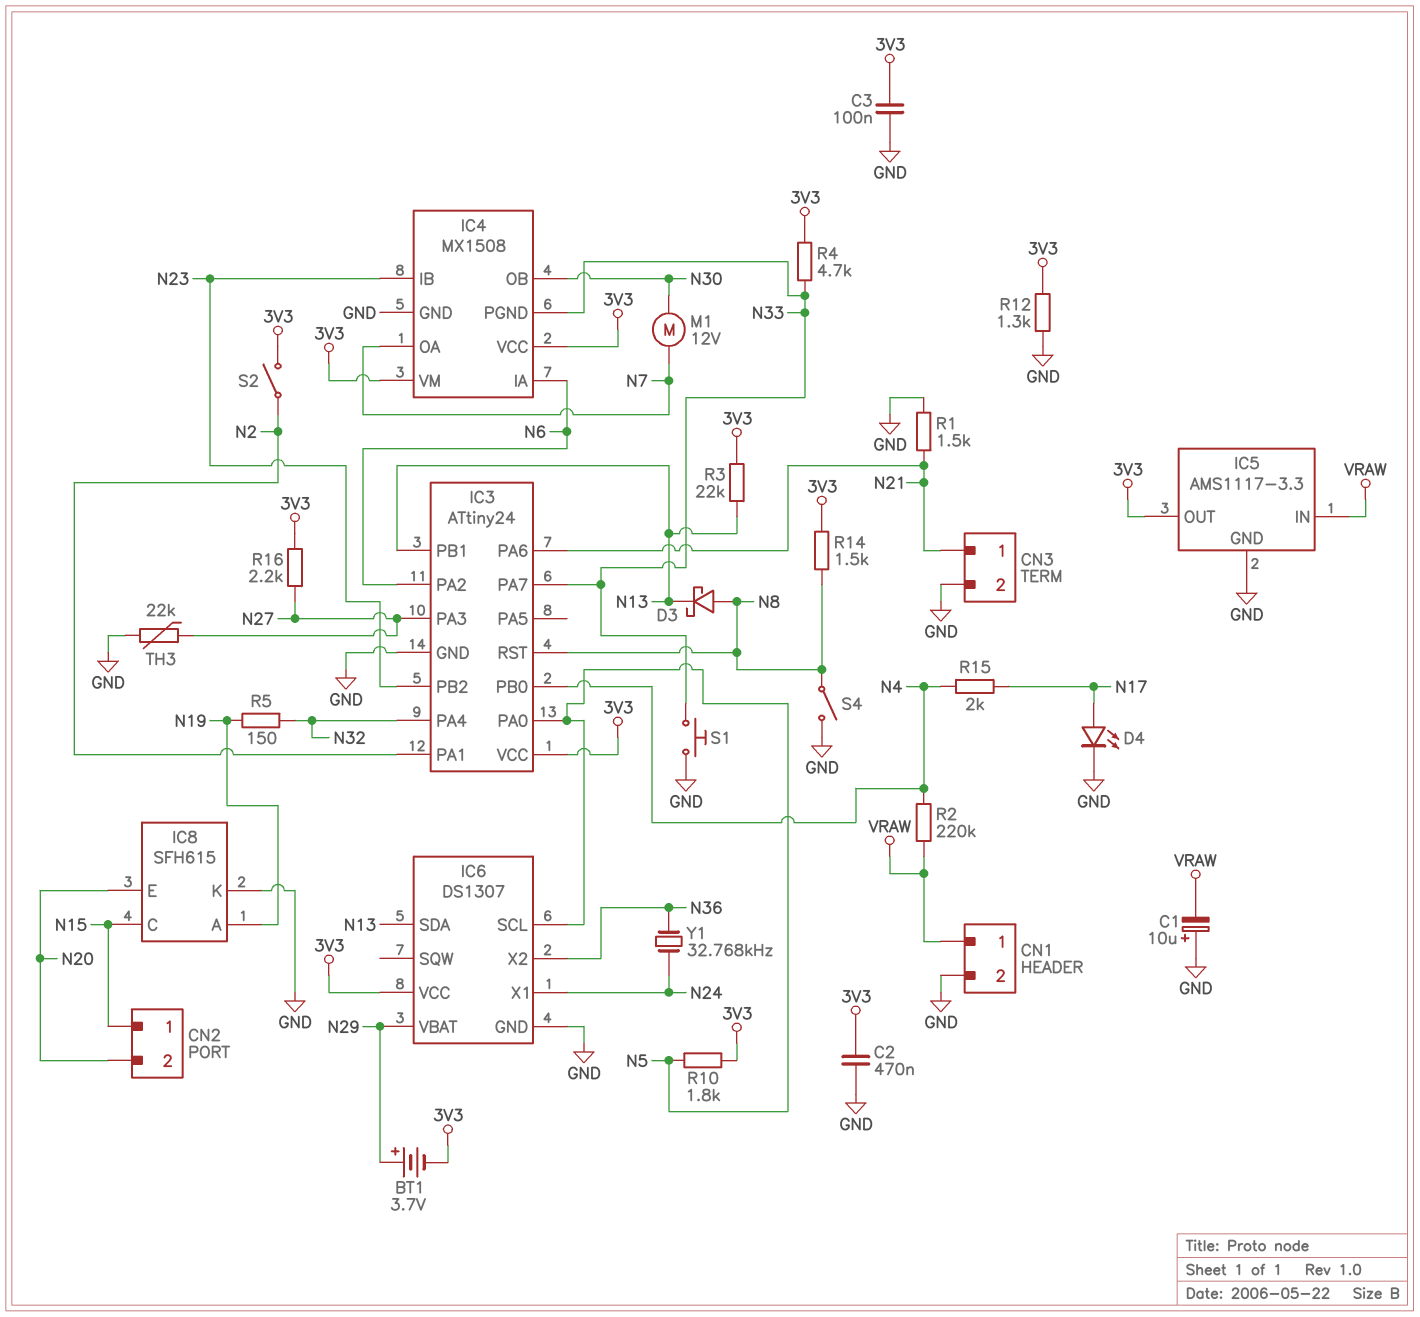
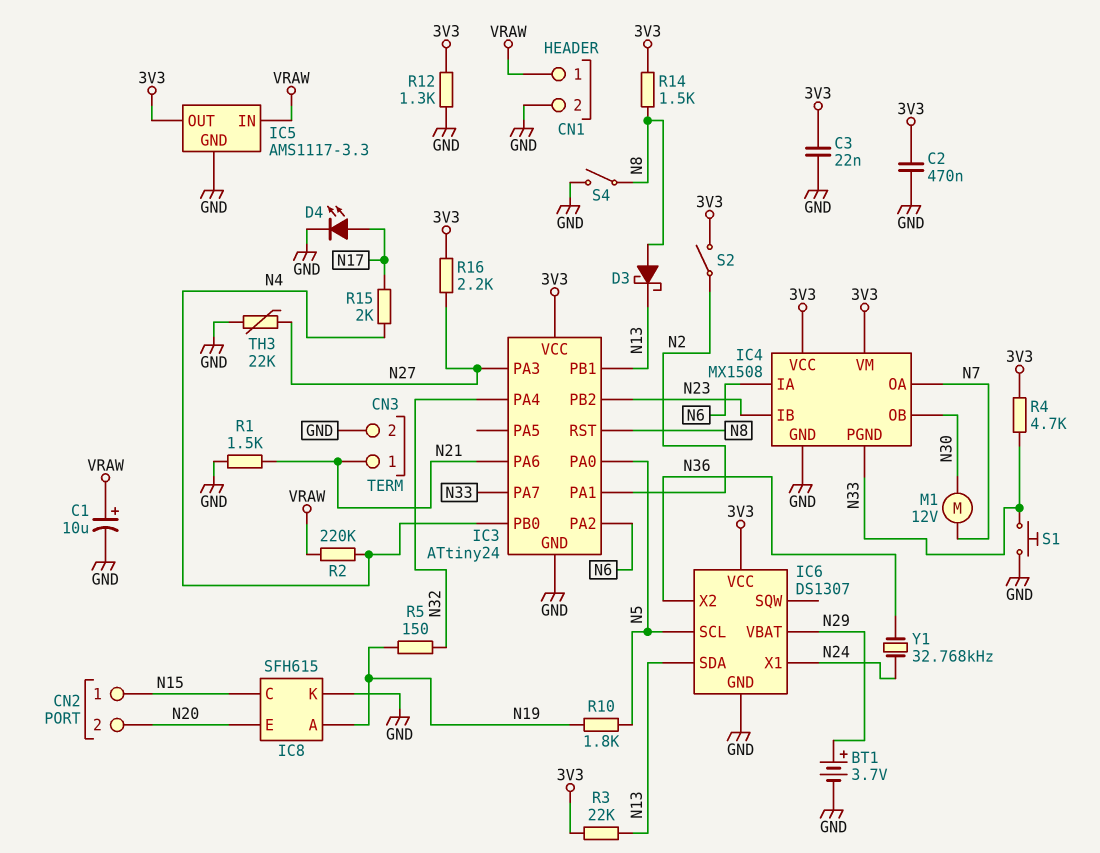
BT1: 3.7V (plus N29, minus 3V3) -> 3.7V (plus N29, minus GND)
C1: 10uF (plus GND, minus VRAW) -> 10uF (plus VRAW, minus GND)
C3: 100nF (3V3, GND) -> 22nF (3V3, GND)
R10: 1.8k (3V3, N5) -> 1.8k (N5, N19)

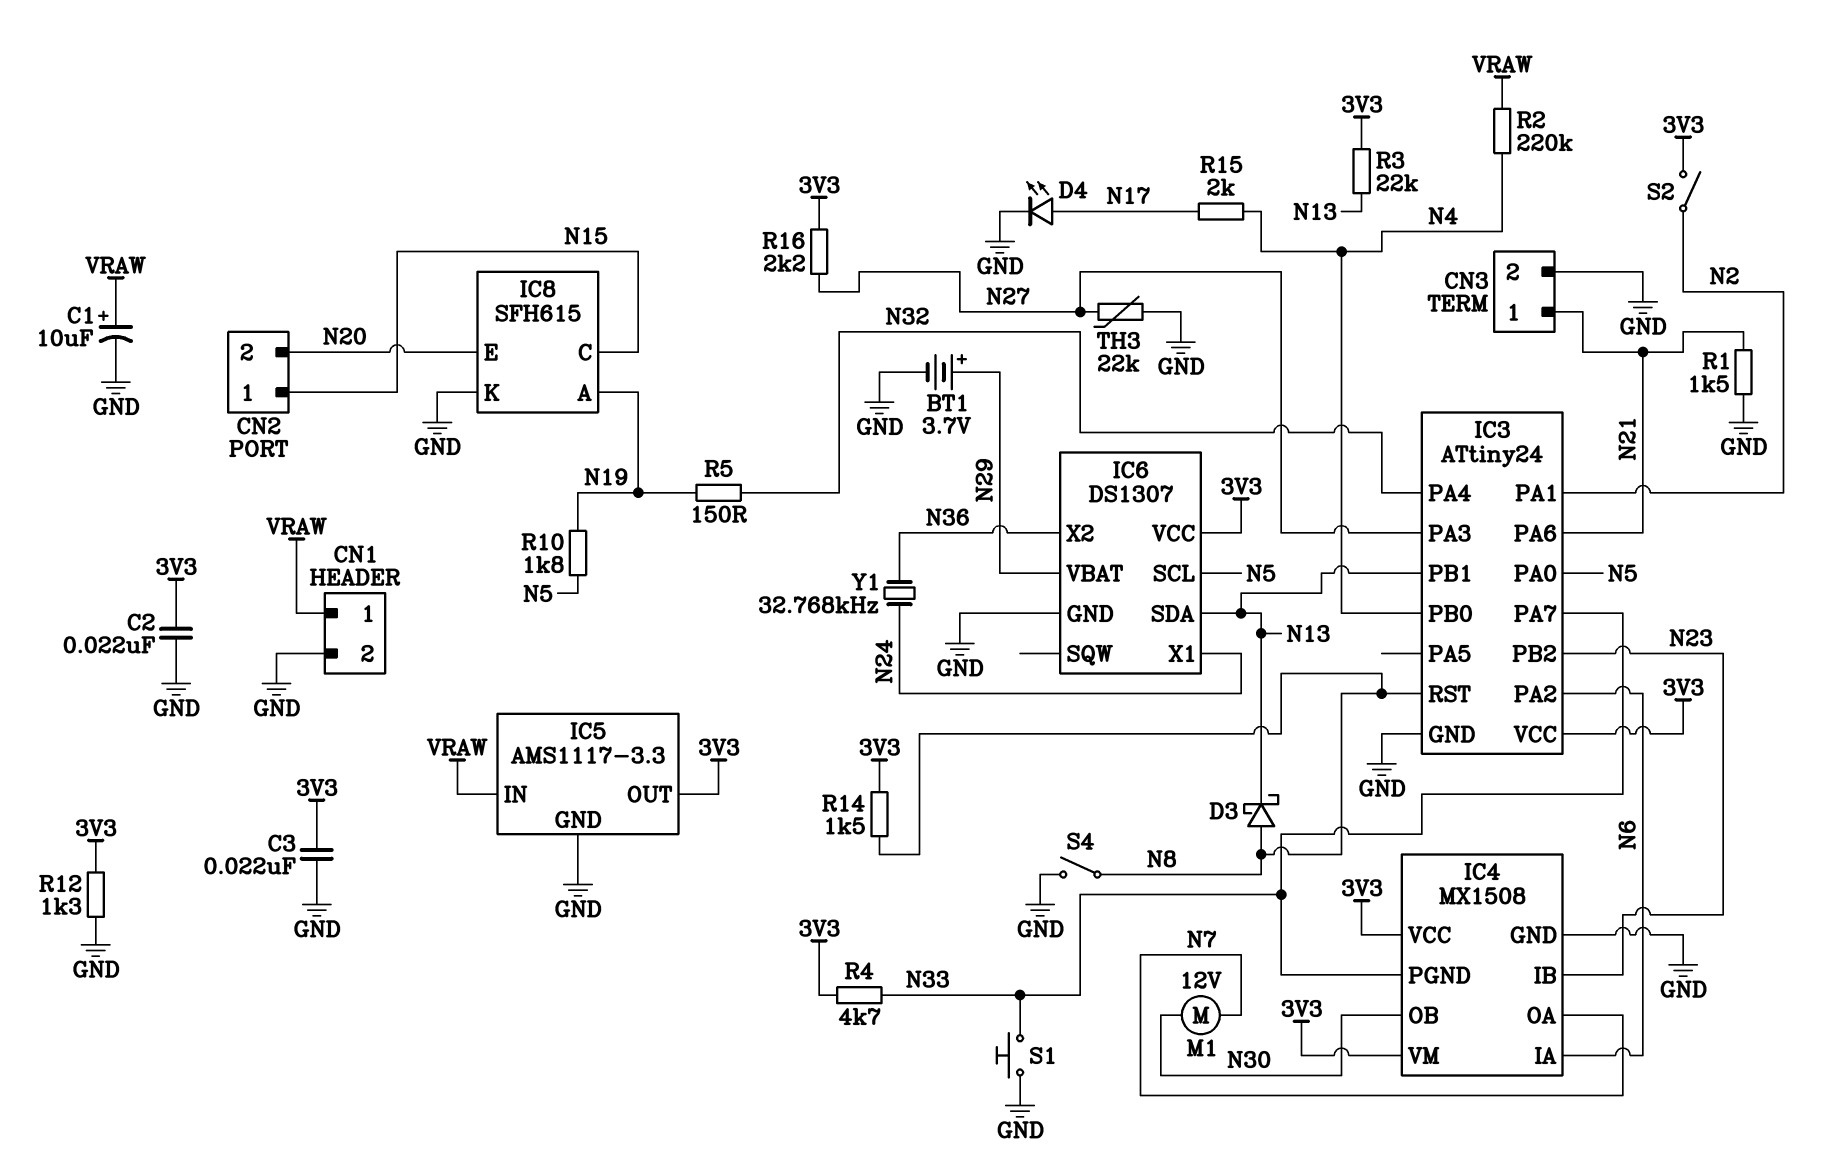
C2: 470nF (3V3, GND) -> 22nF (3V3, GND)

